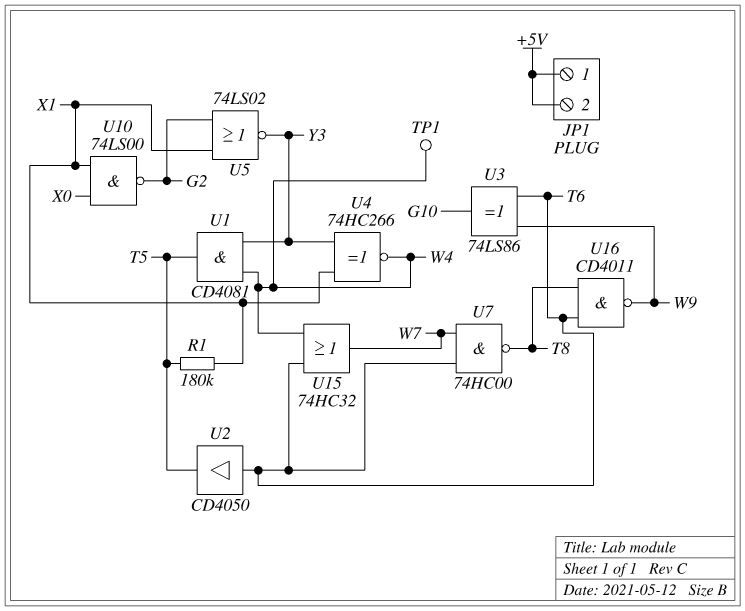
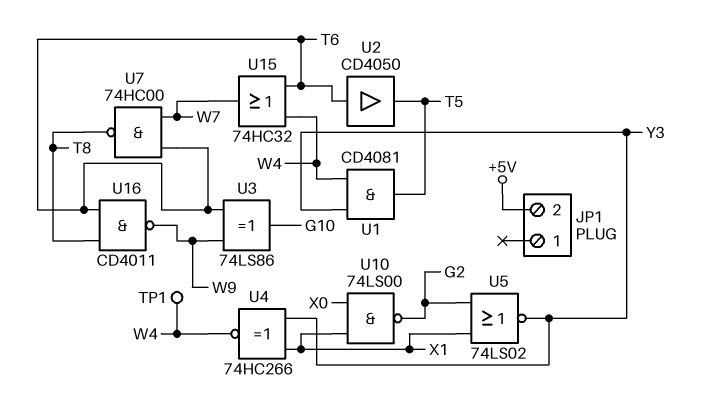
JP1 pin 1: +5V -> none
R1: 180k (T5, X1) -> none

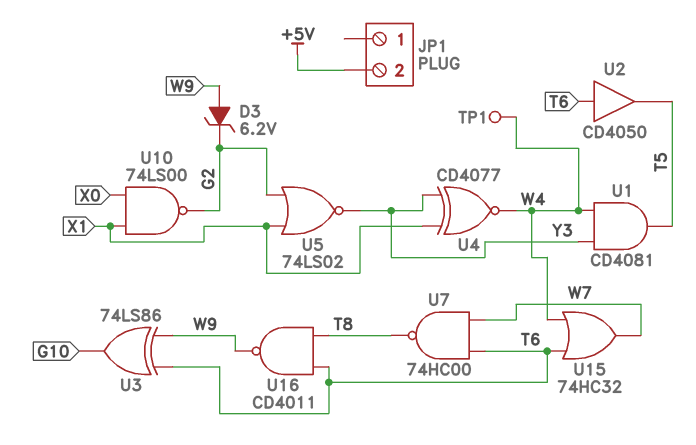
D3: none -> zener 6.2V (A W9, K G2)
U4: XNOR 74HC266 (in X1, in Y3, out W4) -> XNOR CD4077 (in X1, in Y3, out W4)

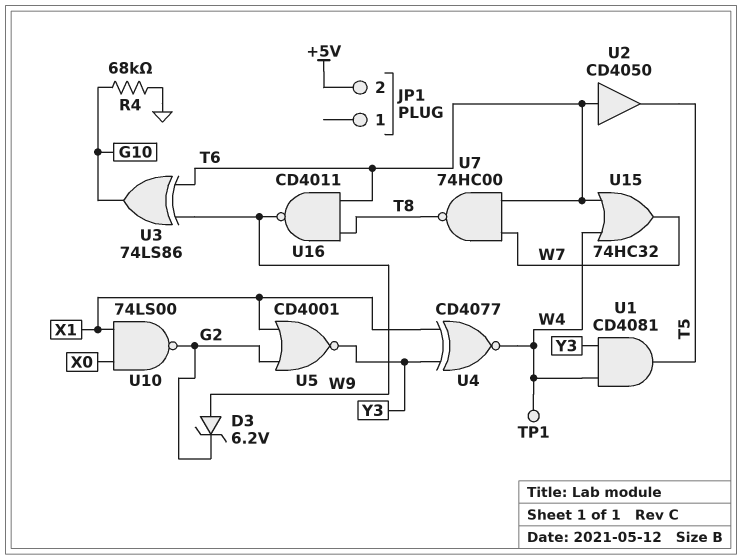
R4: none -> 68k (G10, GND)
U5: NOR 74LS02 (in G2, in X1, out Y3) -> NOR CD4001 (in G2, in X1, out Y3)

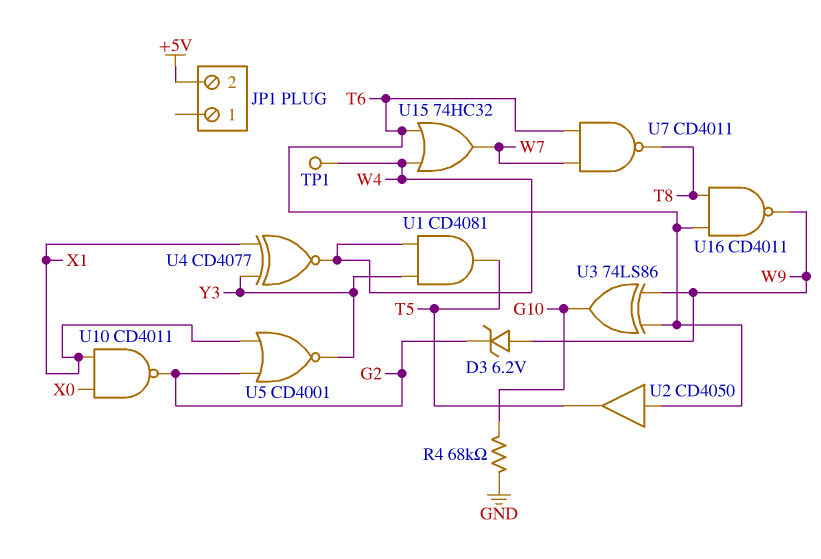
U7: NAND 74HC00 (in T6, in W7, out T8) -> NAND CD4011 (in T6, in W7, out T8)
U10: NAND 74LS00 (in X0, in X1, out G2) -> NAND CD4011 (in X0, in X1, out G2)

